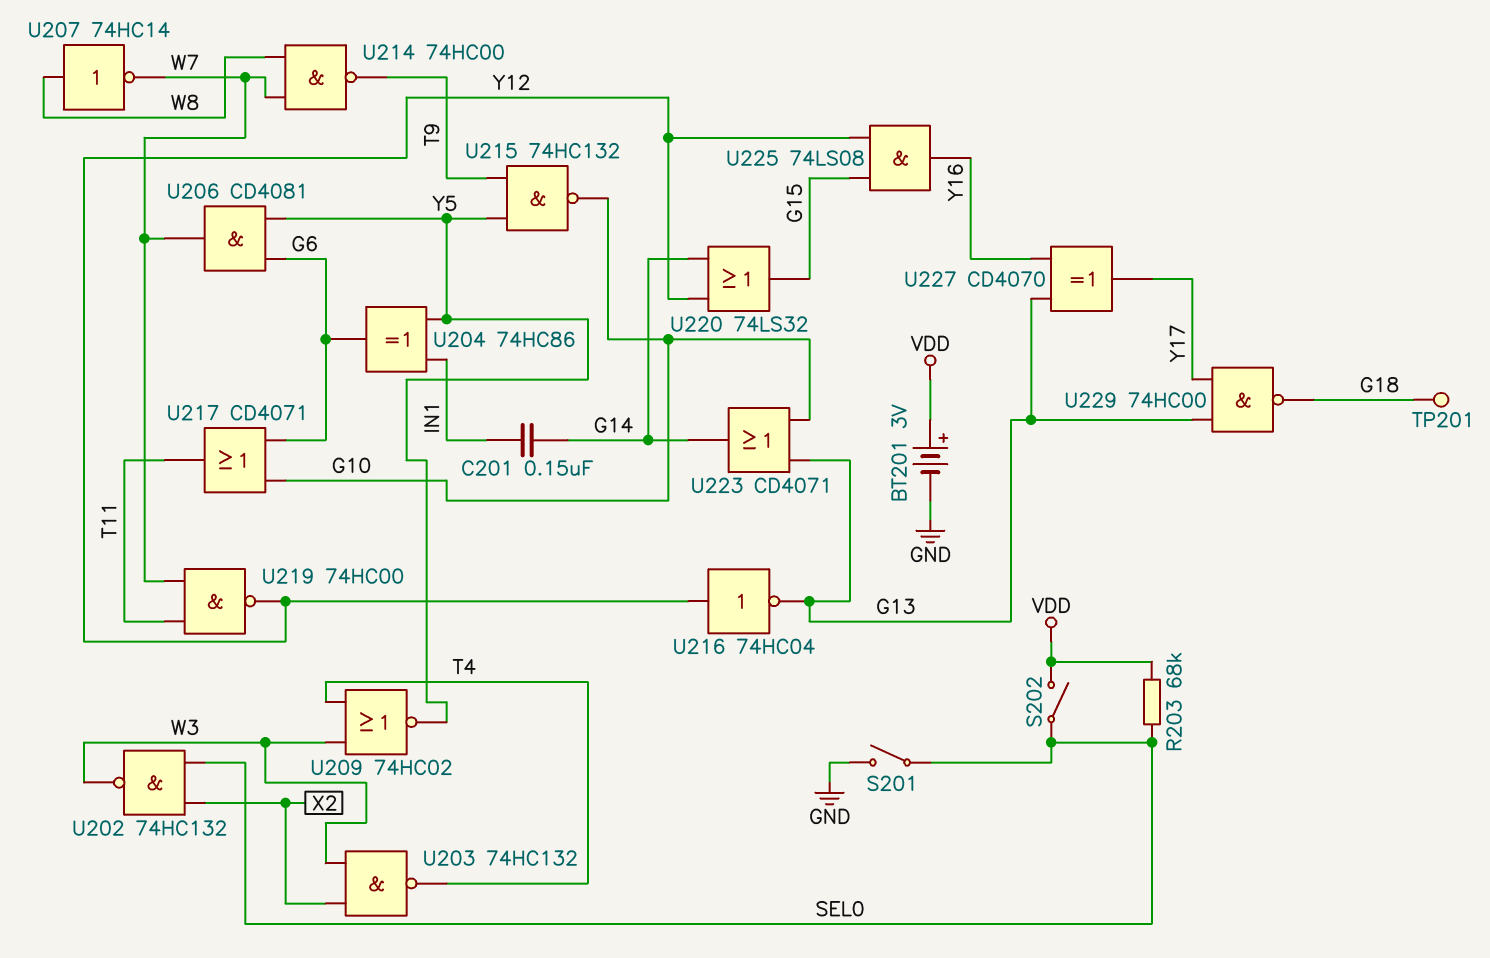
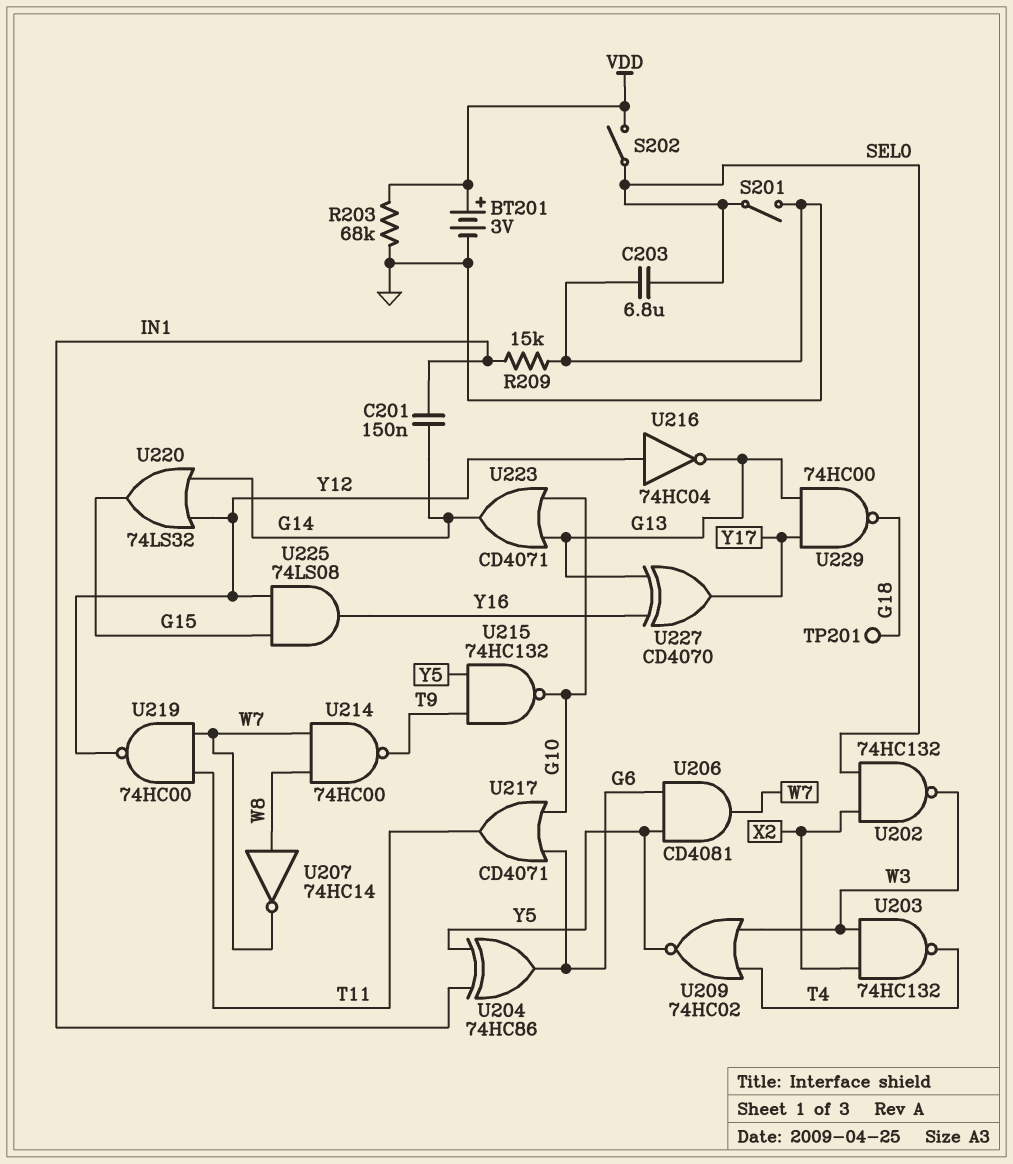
C203: none -> 6.8uF (GND, SEL0)
R203: 68k (SEL0, VDD) -> 68k (GND, VDD)
R209: none -> 15k (GND, IN1)

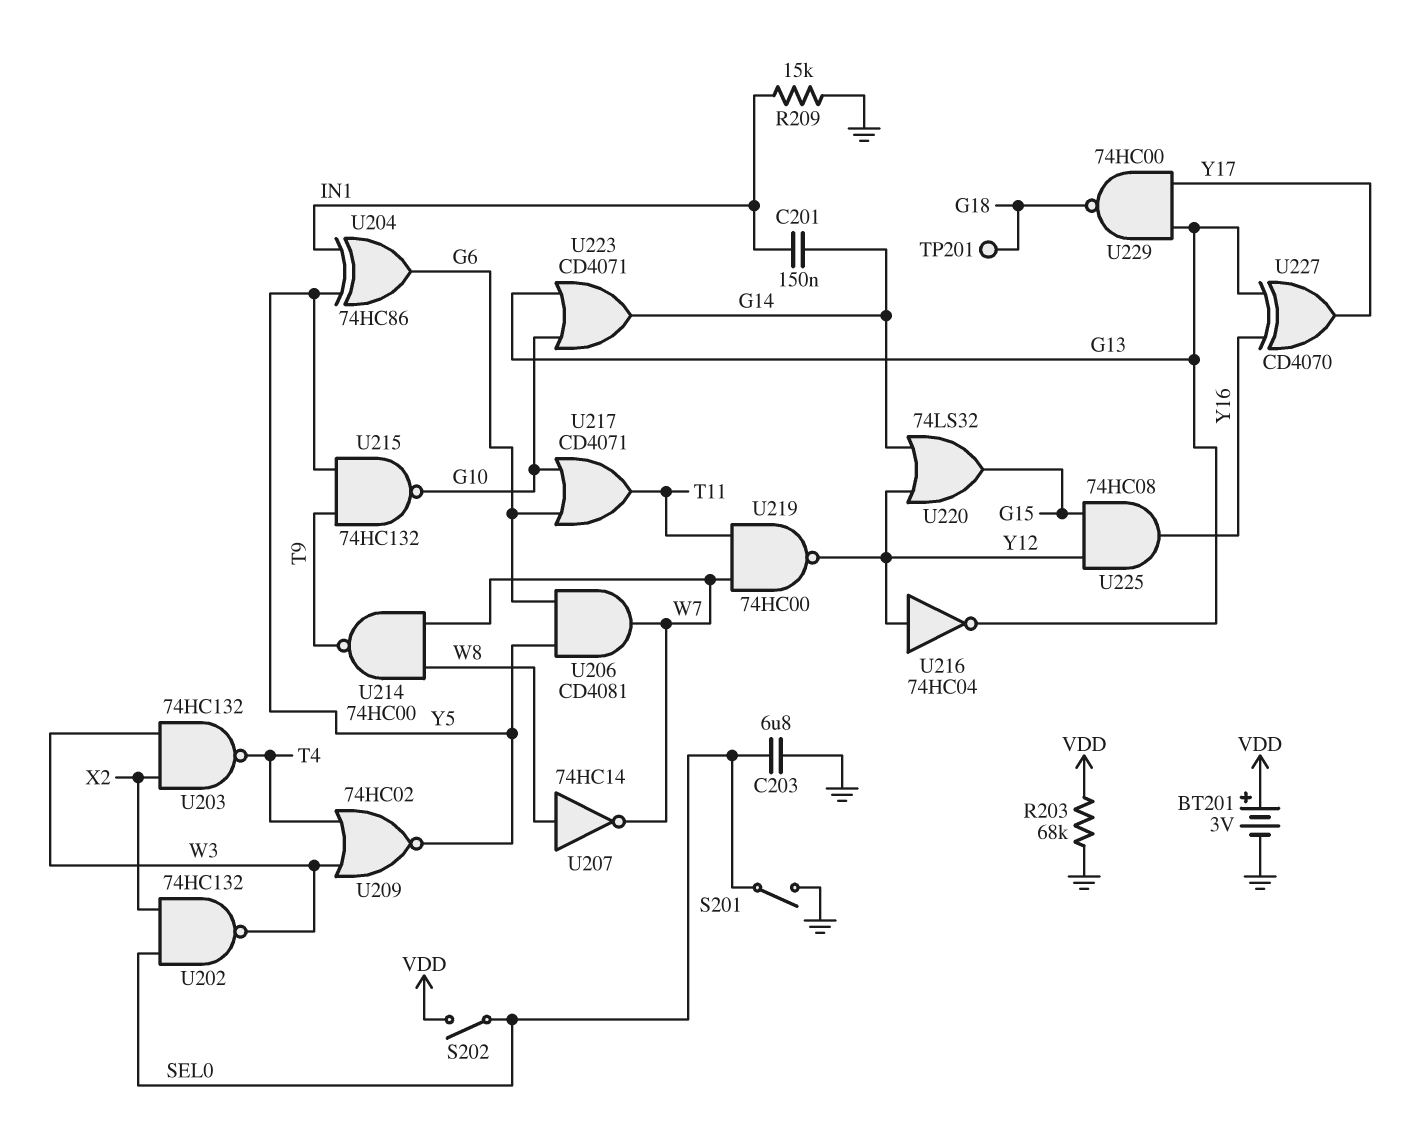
U225: AND 74LS08 (in G15, in Y12, out Y16) -> AND 74HC08 (in G15, in Y12, out Y16)

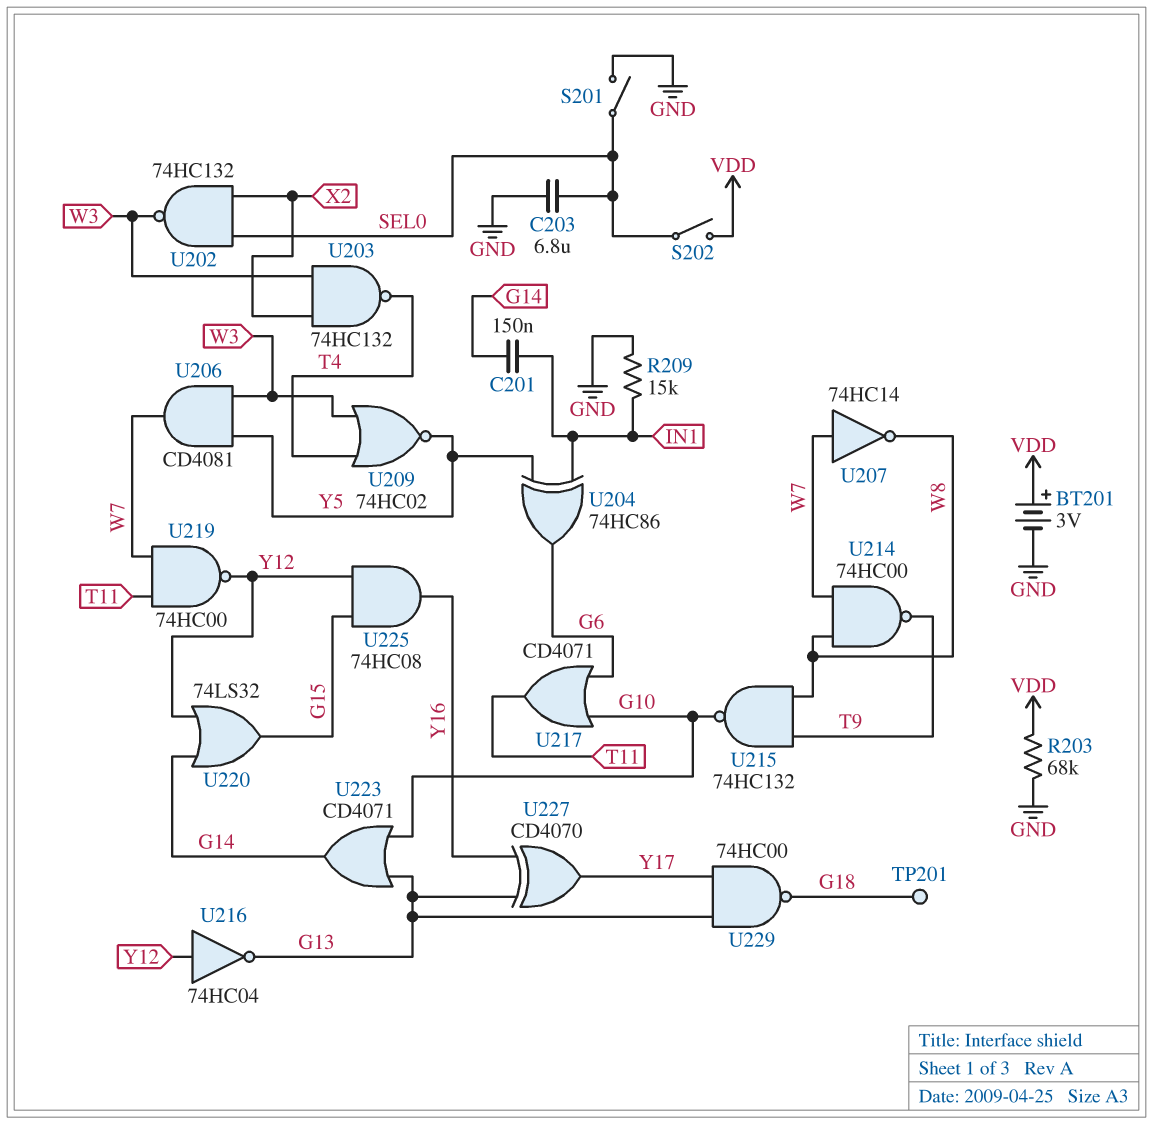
U206: AND CD4081 (in G6, in Y5, out W7) -> AND CD4081 (in W3, in Y5, out W7)
U207: NOT 74HC14 (in W8, out W7) -> NOT 74HC14 (in W7, out W8)
U215: NAND 74HC132 (in T9, in Y5, out G10) -> NAND 74HC132 (in T9, in W8, out G10)

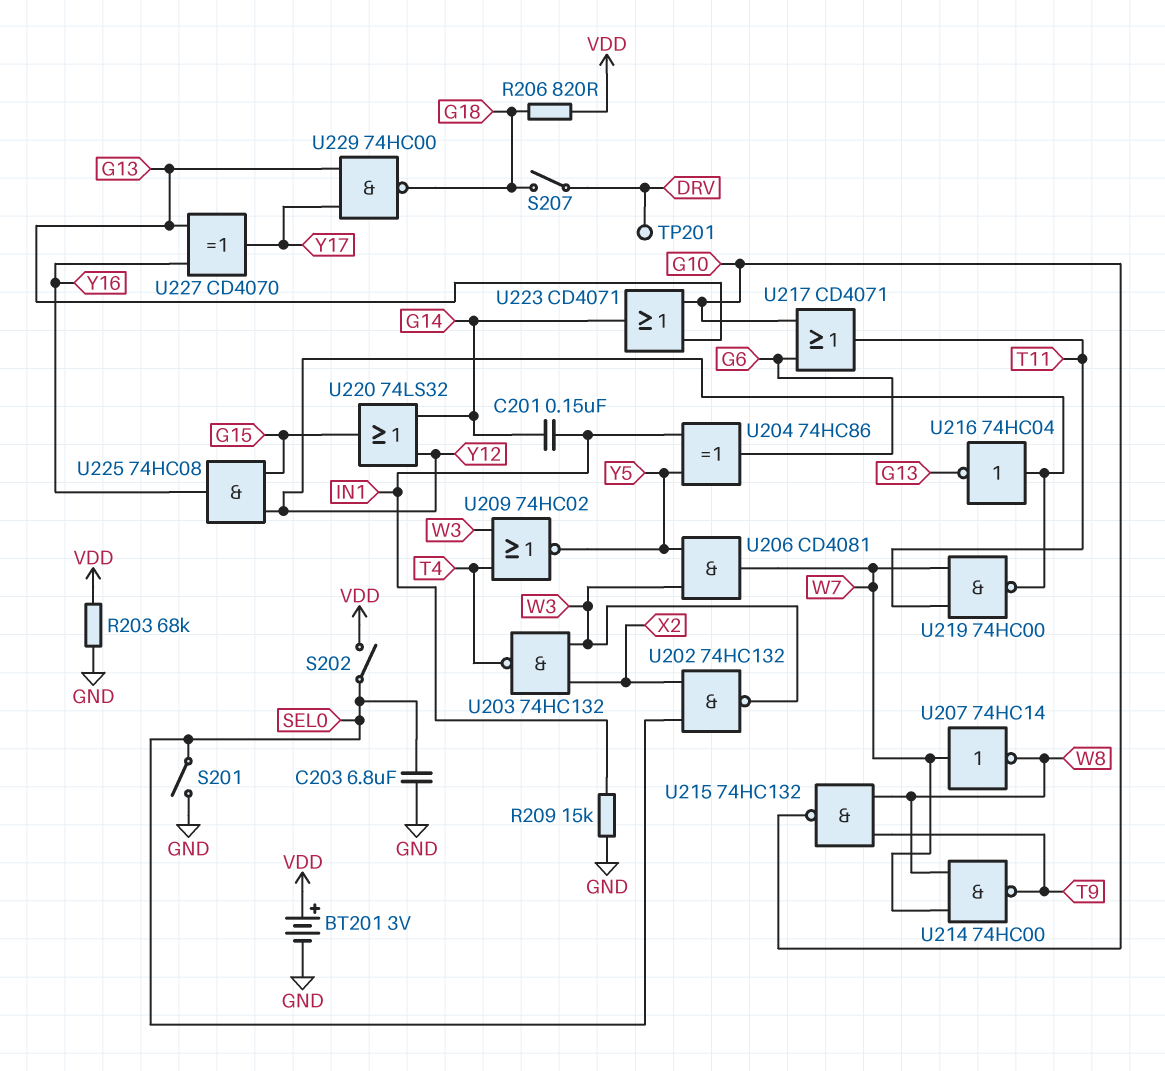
R206: none -> 820 (G18, VDD)
S207: none -> switch (DRV, G18)
TP201: test point (G18) -> test point (DRV)

